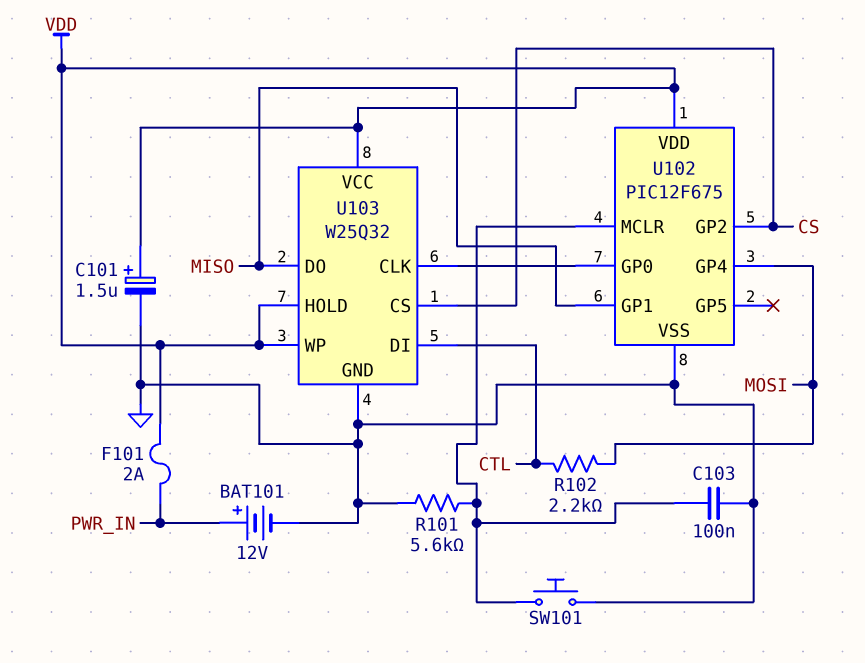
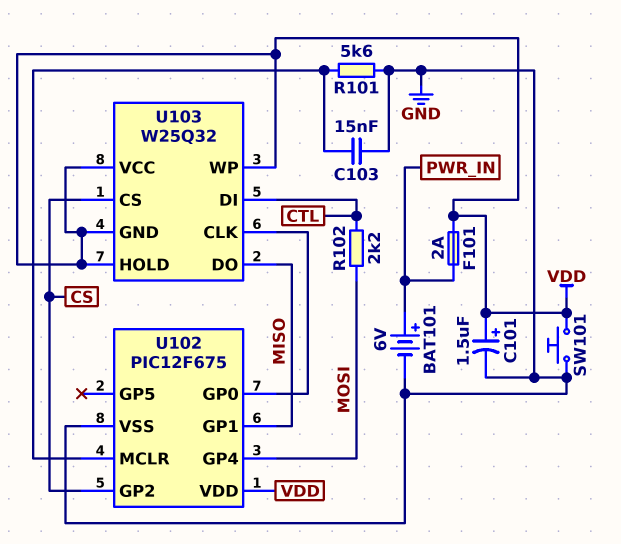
BAT101: 12V (plus PWR_IN, minus GND) -> 6V (plus PWR_IN, minus GND)
C103: 100nF (GND, U102/MCLR) -> 15nF (GND, U102/MCLR)
SW101: button (GND, U102/MCLR) -> button (GND, VDD)
U103 pin GND: GND -> VDD

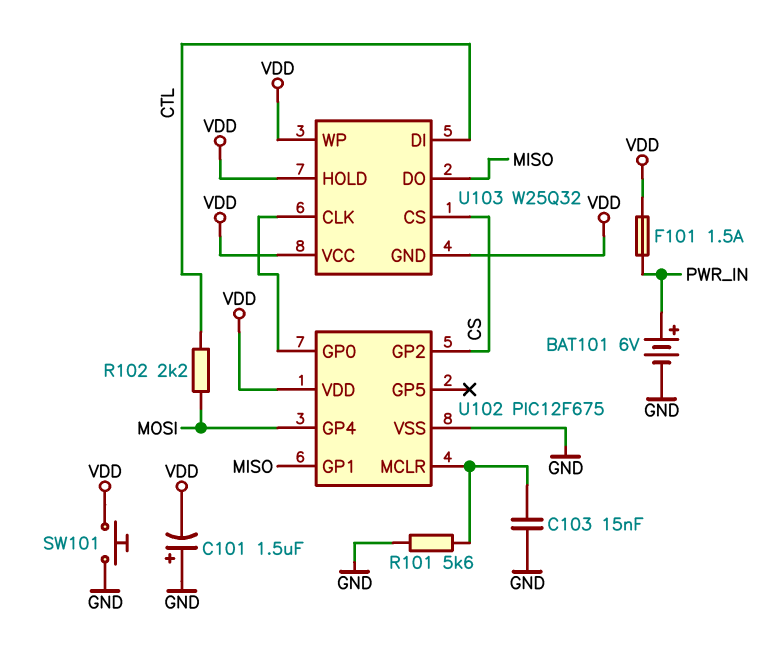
C101: 1.5uF (plus VDD, minus GND) -> 1.5uF (plus GND, minus VDD)
F101: 2A (PWR_IN, VDD) -> 1.5A (PWR_IN, VDD)

